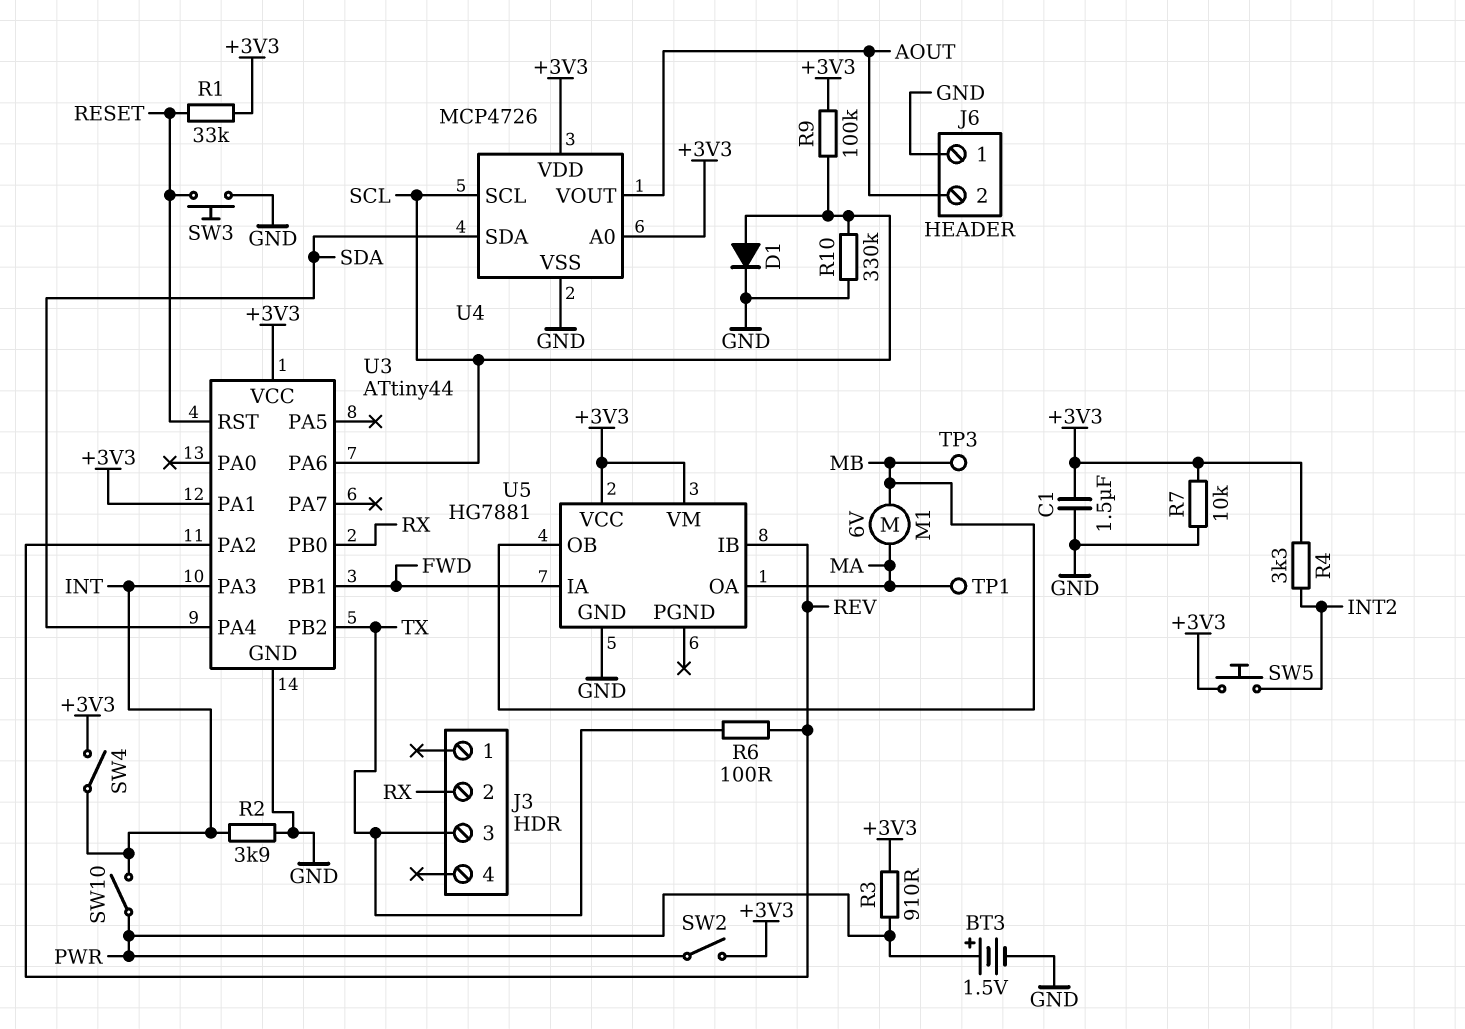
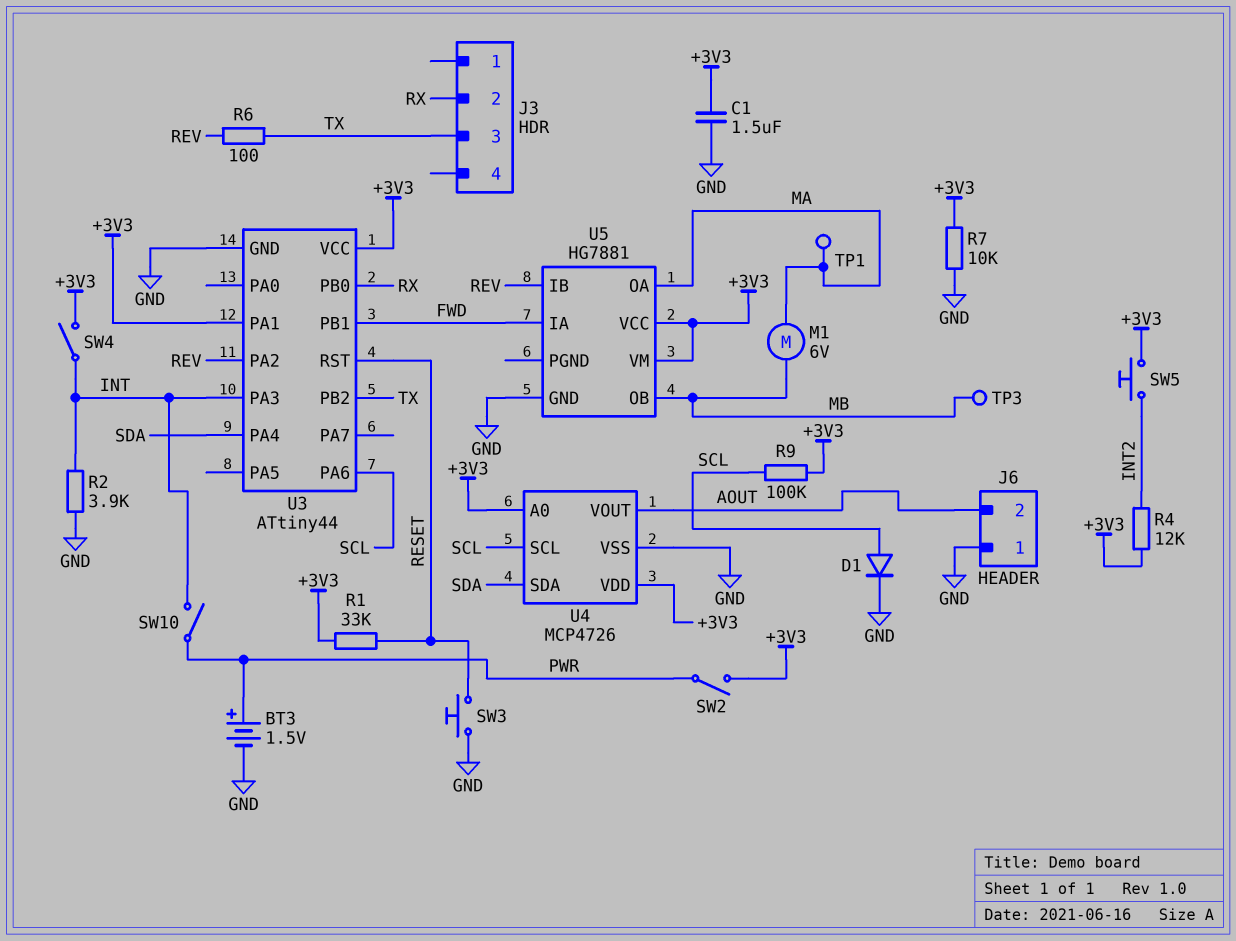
R3: 910 (+3V3, PWR) -> none
R4: 3.3k (+3V3, INT2) -> 12k (+3V3, INT2)
R10: 330k (GND, SCL) -> none

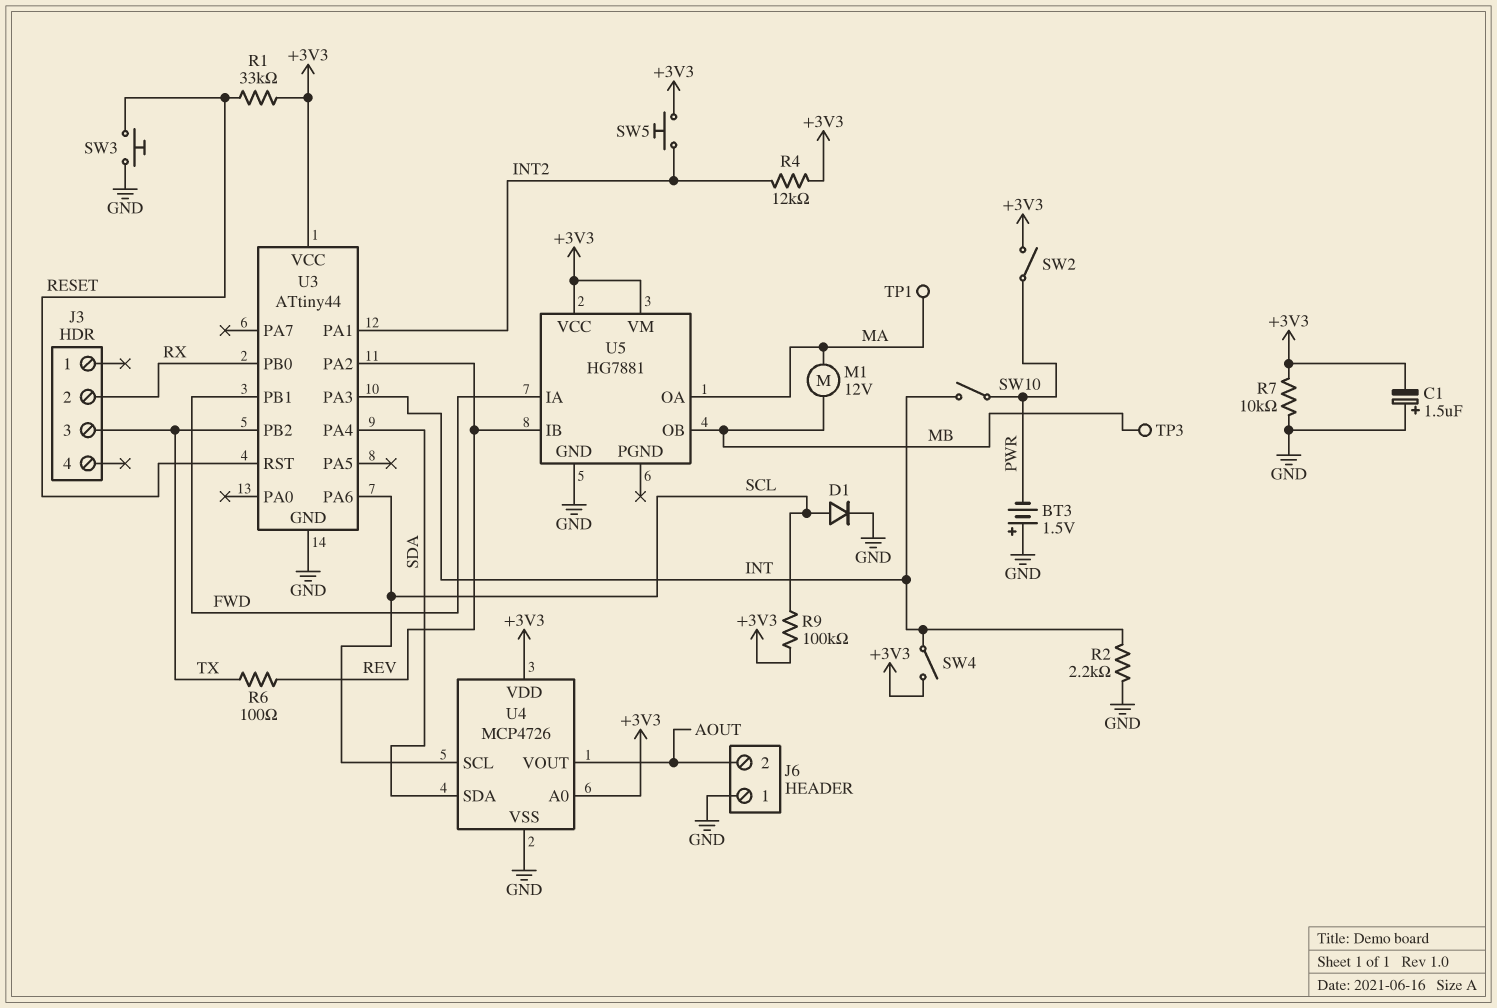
BT3: 1.5V (plus PWR, minus GND) -> 1.5V (plus GND, minus PWR)
C1: 1.5uF (+3V3, GND) -> 1.5uF (plus GND, minus +3V3)
M1: motor 6V (MA, MB) -> motor 12V (MA, MB)
R2: 3.9k (GND, INT) -> 2.2k (GND, INT)
U3 pin PA1: +3V3 -> INT2

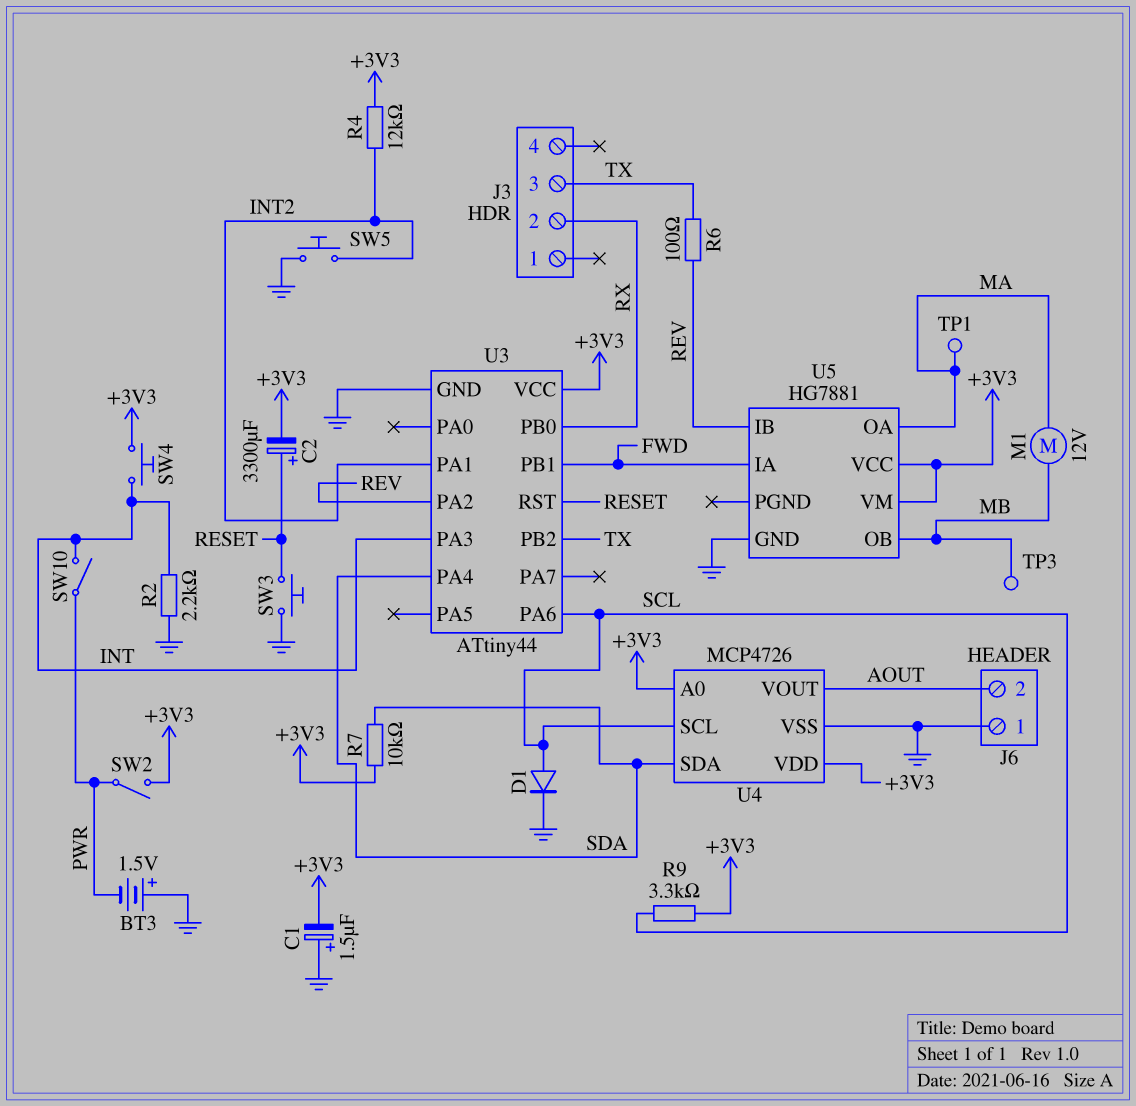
C2: none -> 3300uF (plus RESET, minus +3V3)
R1: 33k (+3V3, RESET) -> none
R7: 10k (+3V3, GND) -> 10k (+3V3, SDA)
R9: 100k (+3V3, SCL) -> 3.3k (+3V3, SCL)
SW4: switch (+3V3, INT) -> button (+3V3, INT)
SW5: button (+3V3, INT2) -> button (GND, INT2)

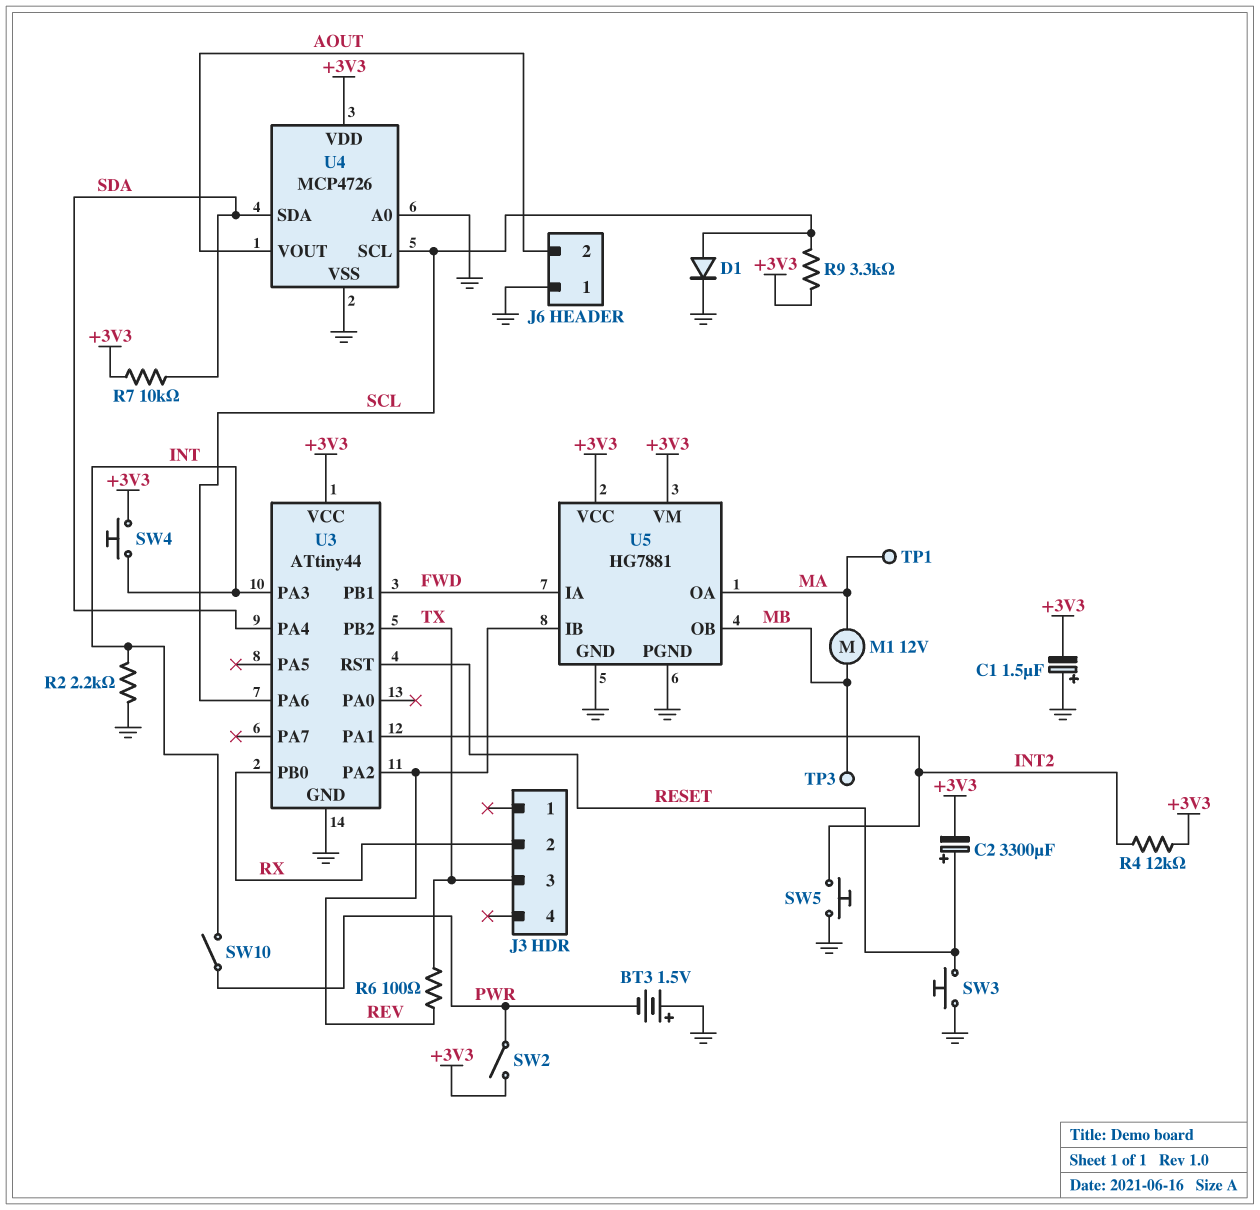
U4 pin A0: +3V3 -> GND
U5 pin PGND: none -> GND

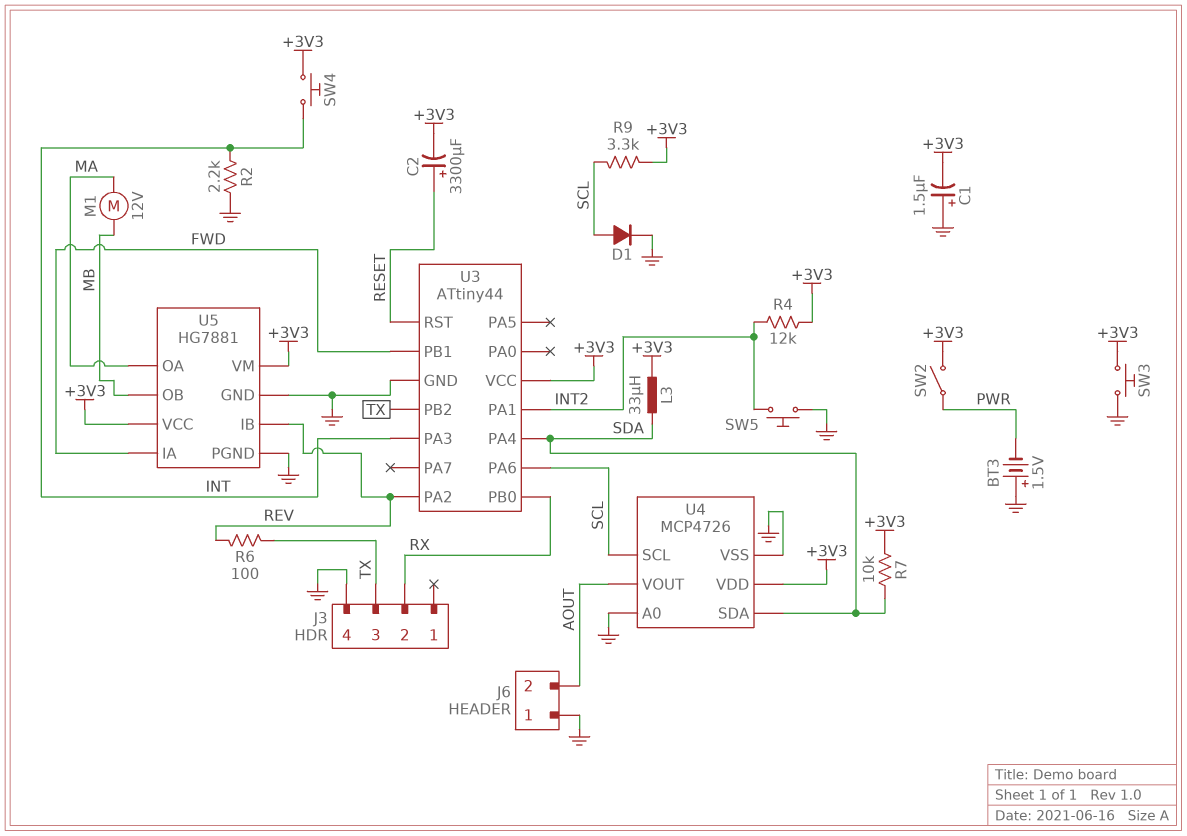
J3 pin 4: none -> GND
L3: none -> 33uH (+3V3, SDA)
SW3: button (GND, RESET) -> button (+3V3, GND)
SW10: switch (INT, PWR) -> none
TP1: test point (MA) -> none
TP3: test point (MB) -> none

